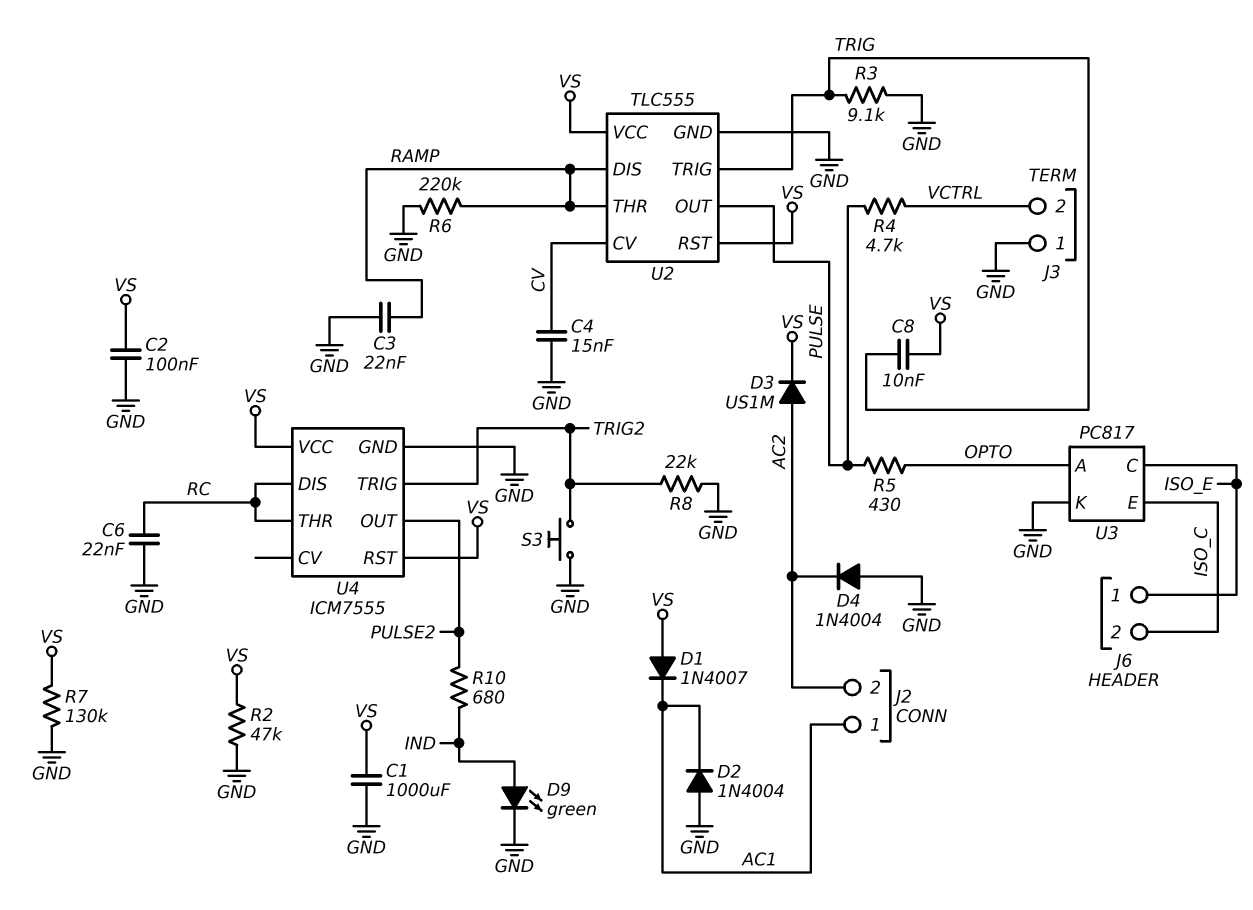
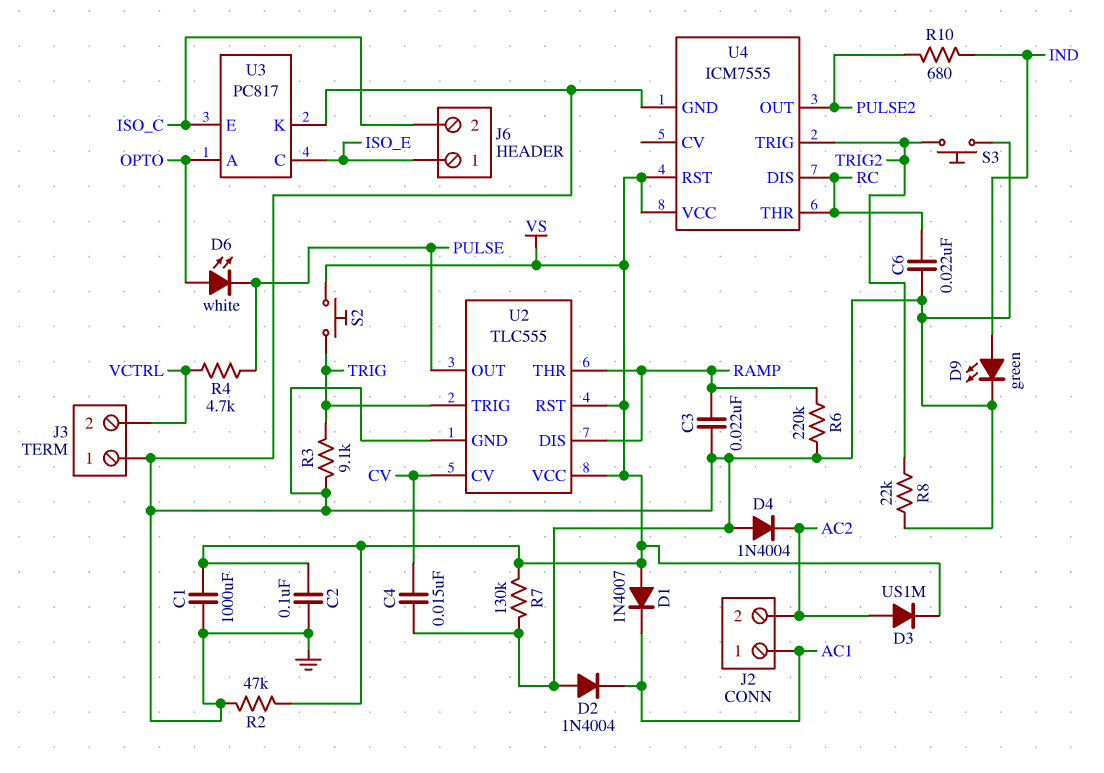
C8: 10nF (TRIG, VS) -> none
D6: none -> LED white (A OPTO, K PULSE)
R5: 430 (OPTO, PULSE) -> none
S2: none -> button (TRIG, VS)

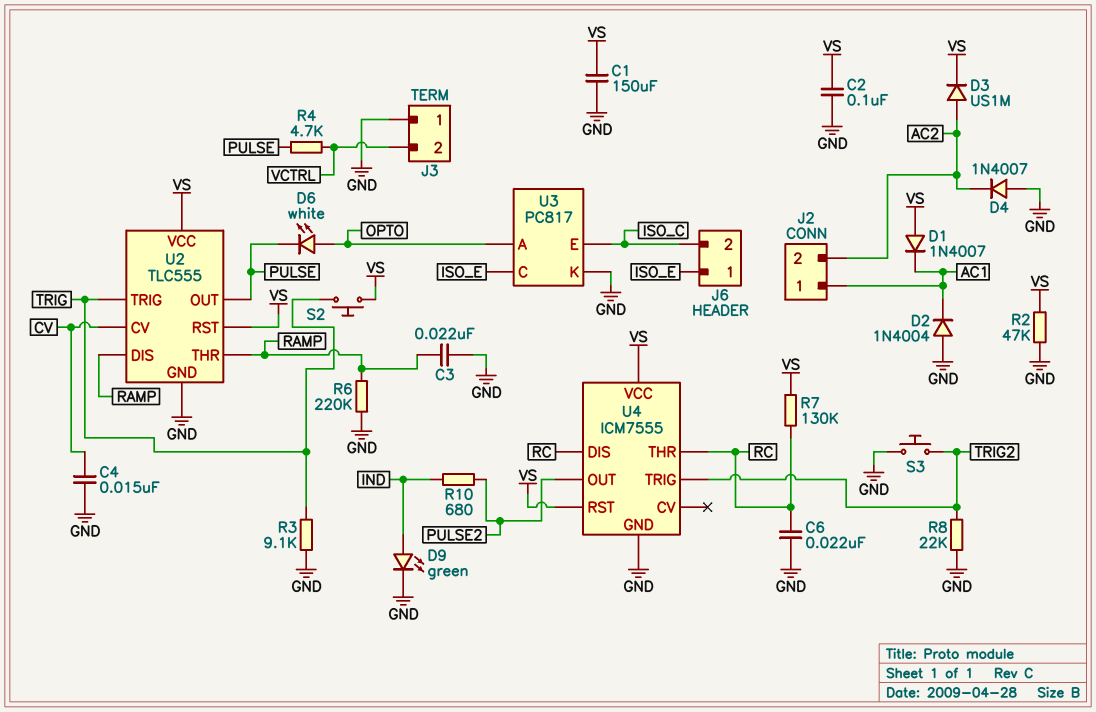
C1: 1000uF (GND, VS) -> 150uF (GND, VS)
D4: diode 1N4004 (A GND, K AC2) -> diode 1N4007 (A GND, K AC2)
R7: 130k (GND, VS) -> 130k (RC, VS)

